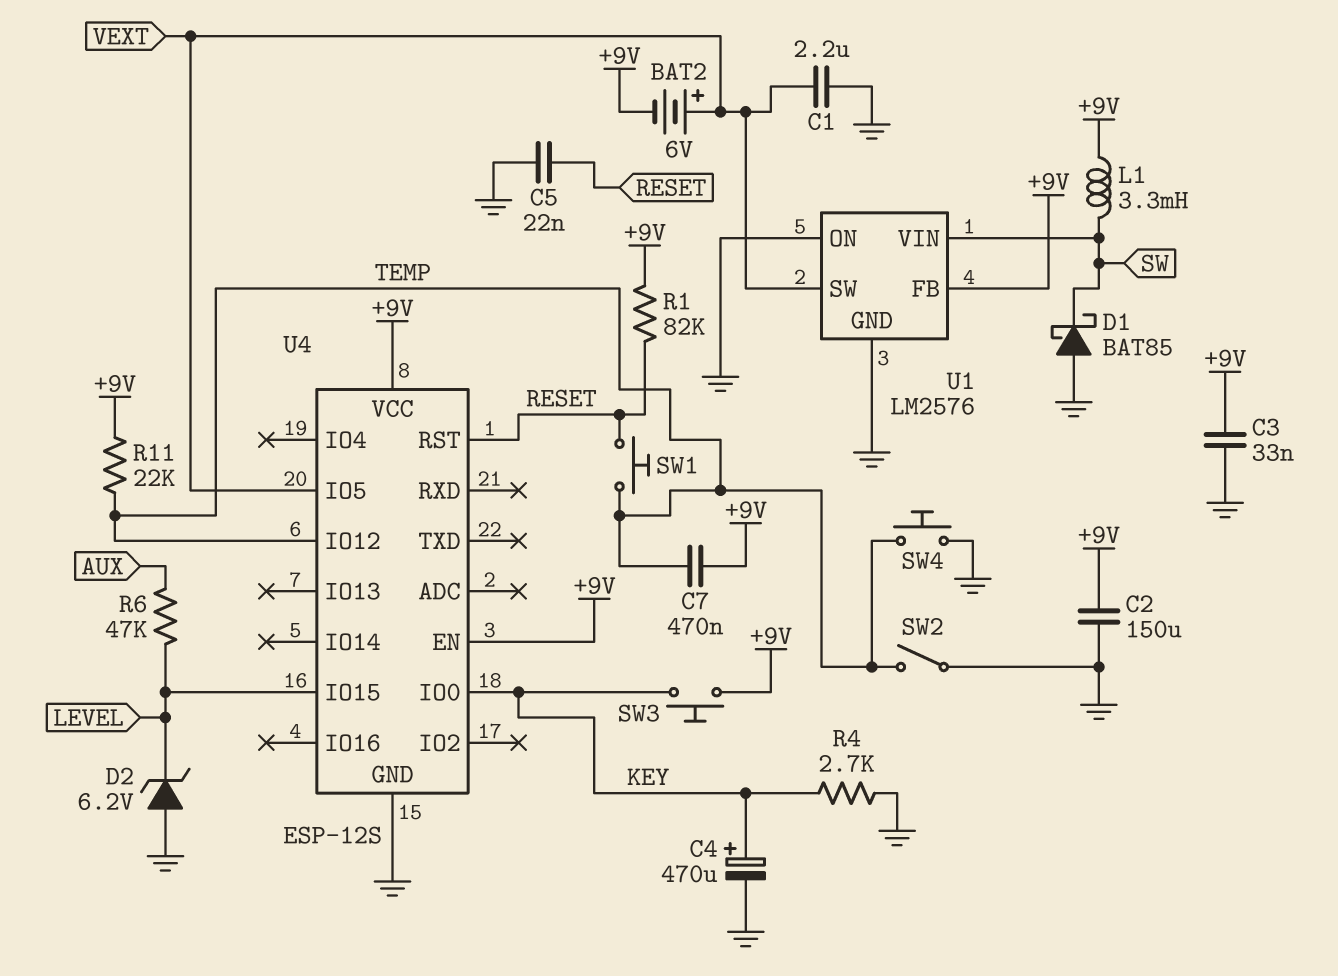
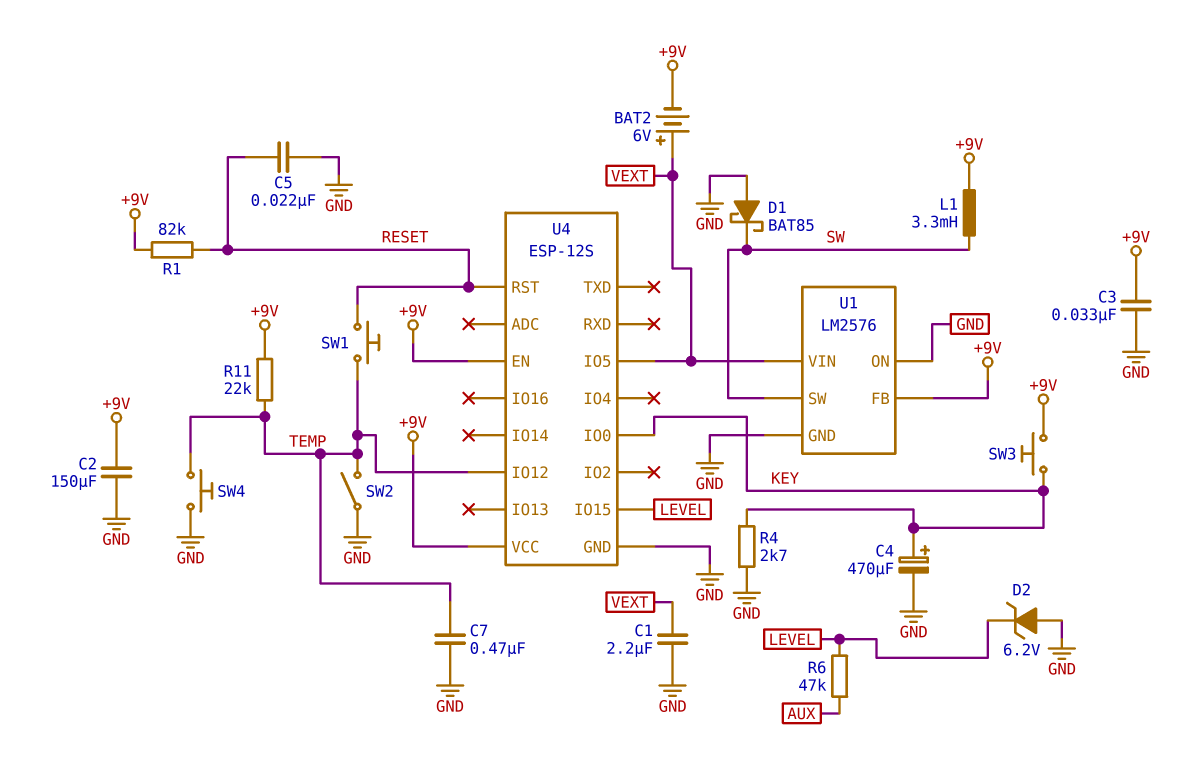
C7: 470nF (+9V, TEMP) -> 470nF (GND, TEMP)
U1 pin SW: VEXT -> SW
U1 pin VIN: SW -> VEXT

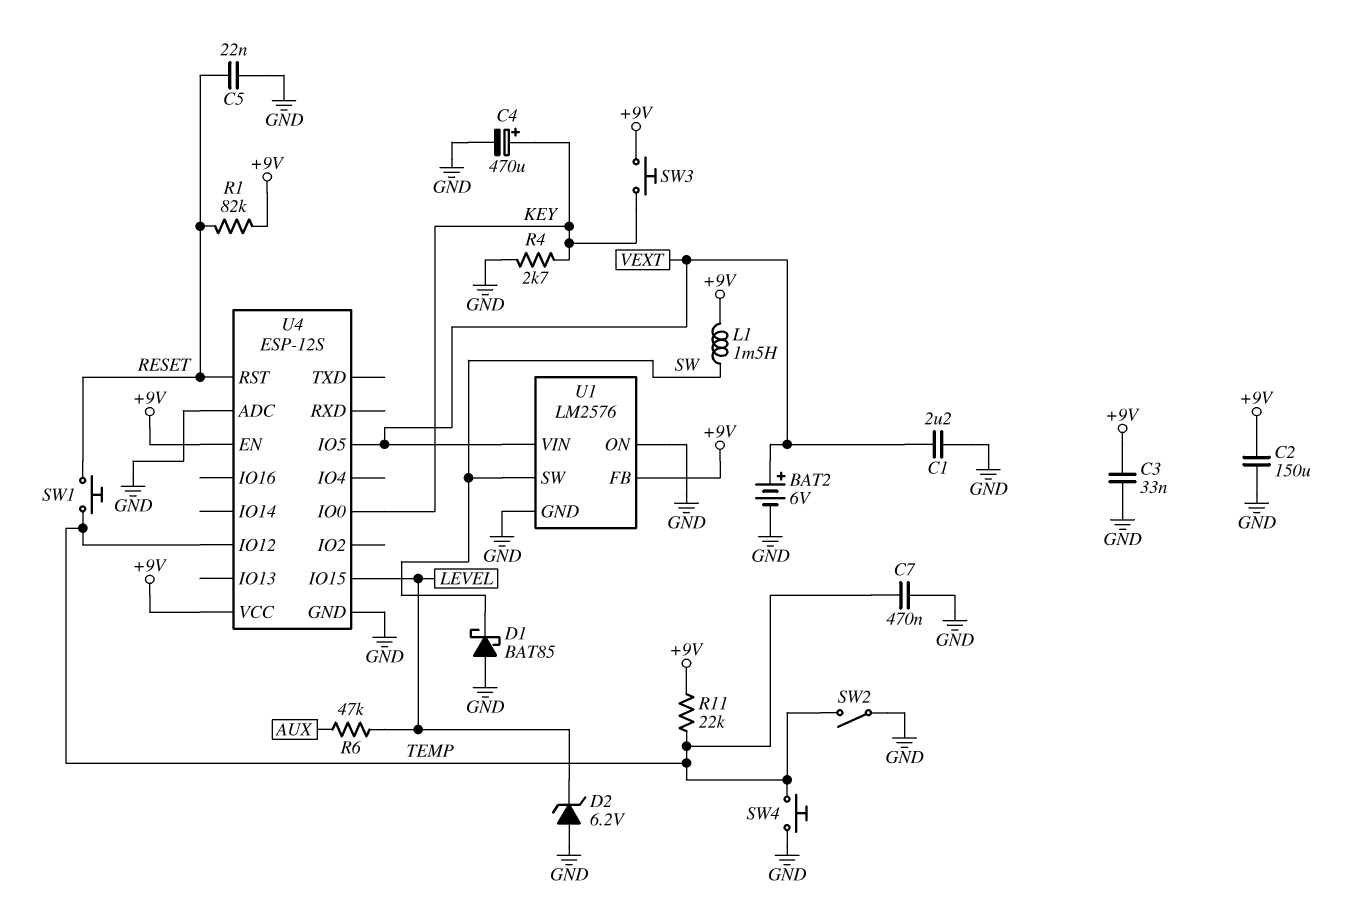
BAT2: 6V (plus VEXT, minus +9V) -> 6V (plus VEXT, minus GND)
L1: 3.3mH (+9V, SW) -> 1.5mH (+9V, SW)
U4 pin ADC: none -> GND

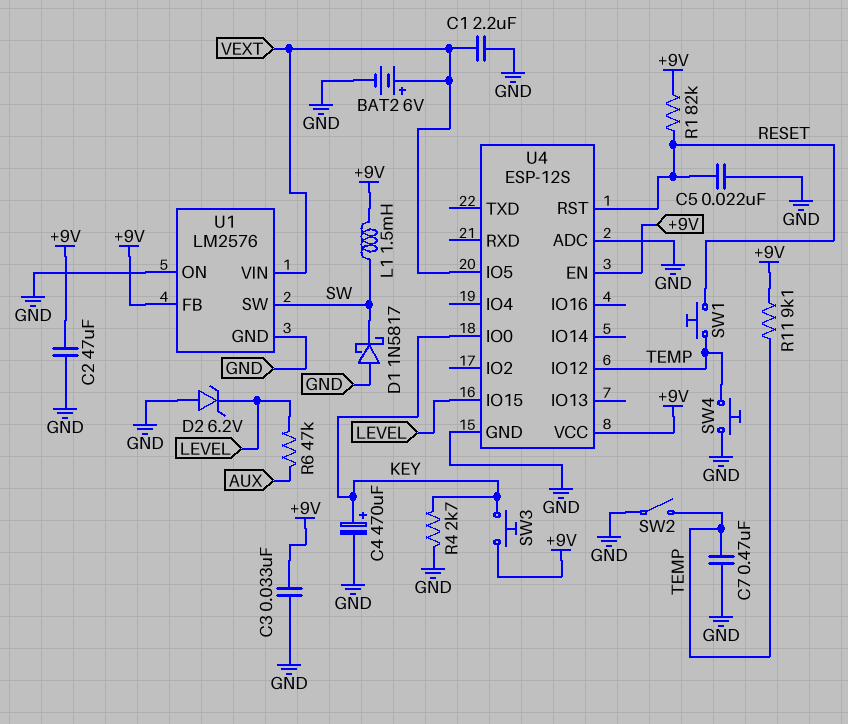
C2: 150uF (+9V, GND) -> 47uF (+9V, GND)
D1: schottky BAT85 (A GND, K SW) -> schottky 1N5817 (A GND, K SW)
R11: 22k (+9V, TEMP) -> 9.1k (+9V, TEMP)

